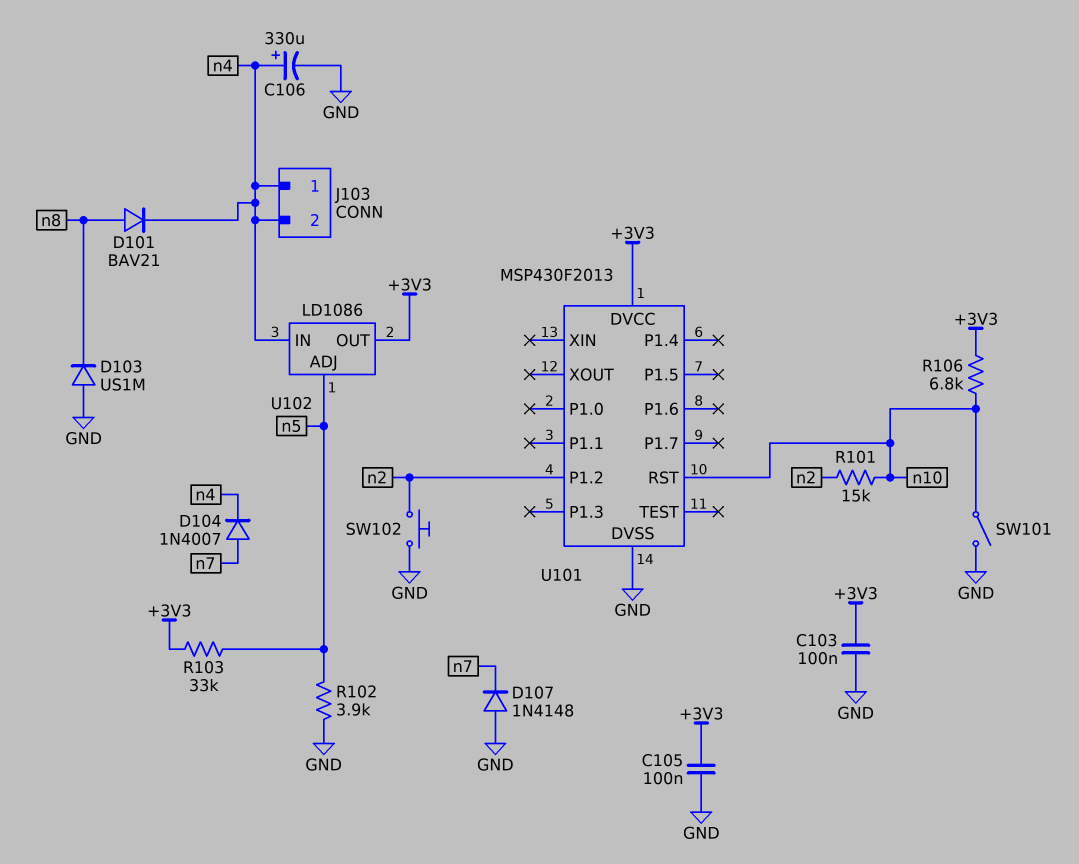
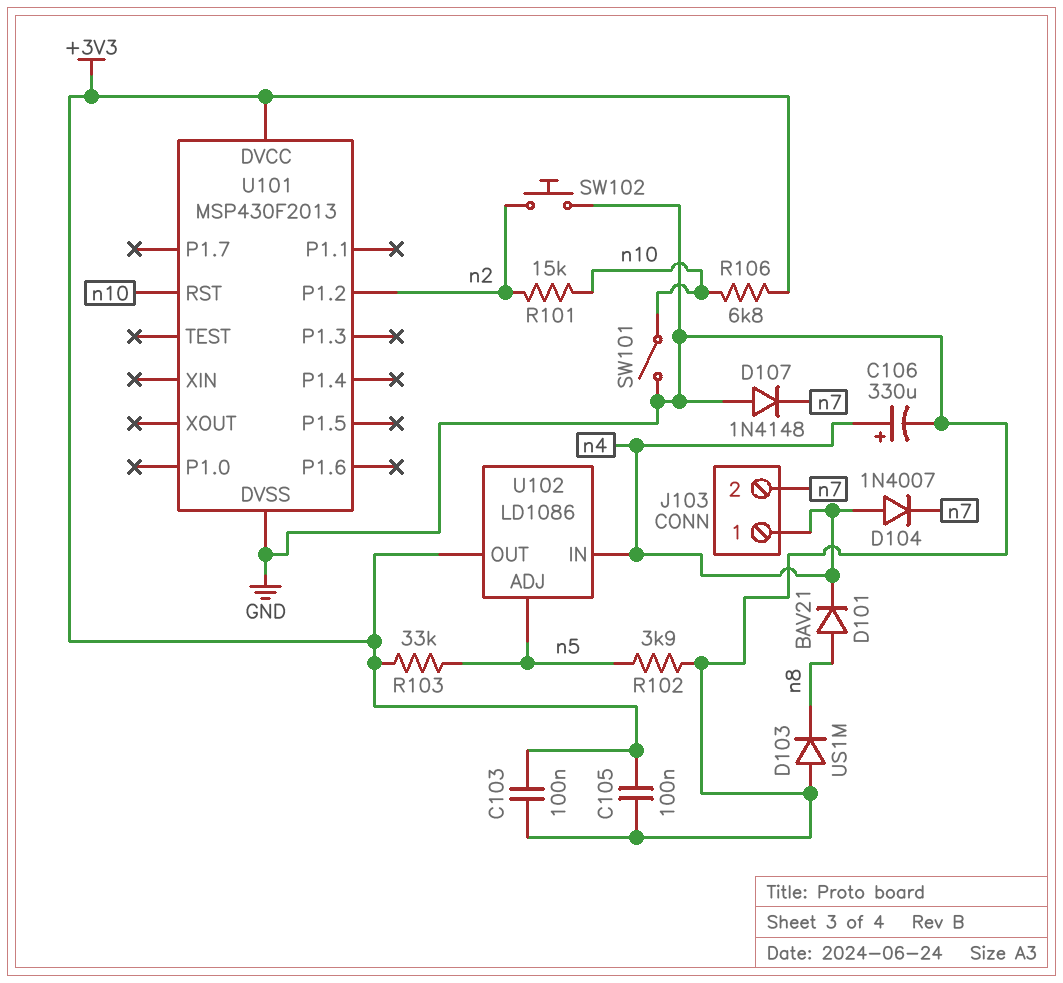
D104: diode 1N4007 (A n7, K n4) -> diode 1N4007 (A n4, K n7)
J103 pin 2: n4 -> n7

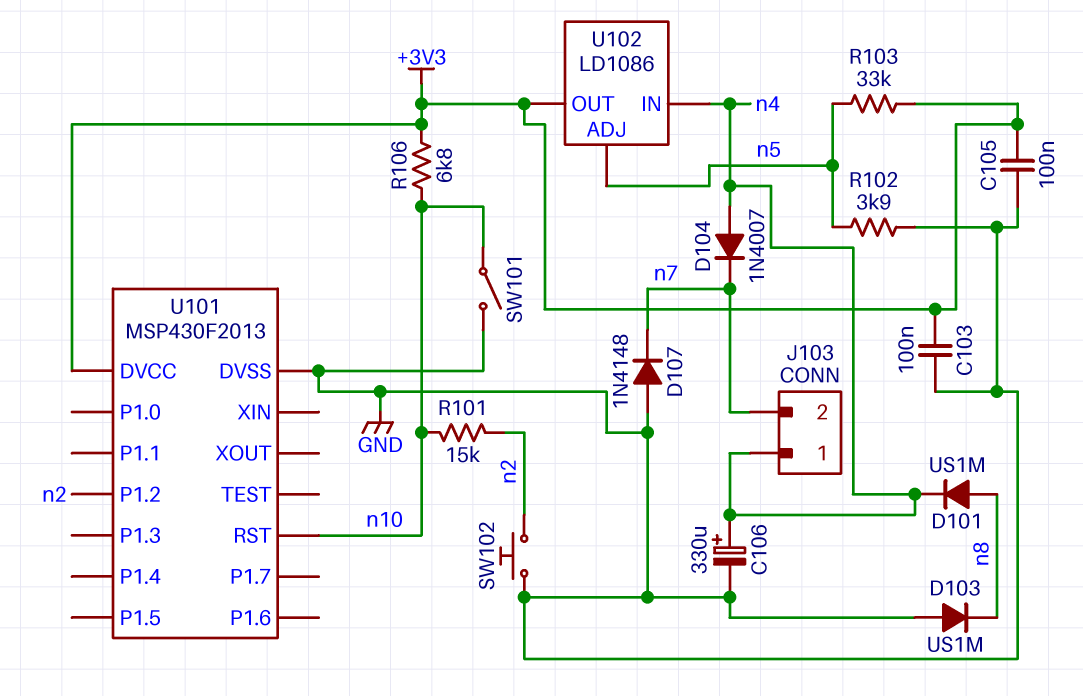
D101: diode BAV21 (A n8, K n4) -> diode US1M (A n8, K n4)

